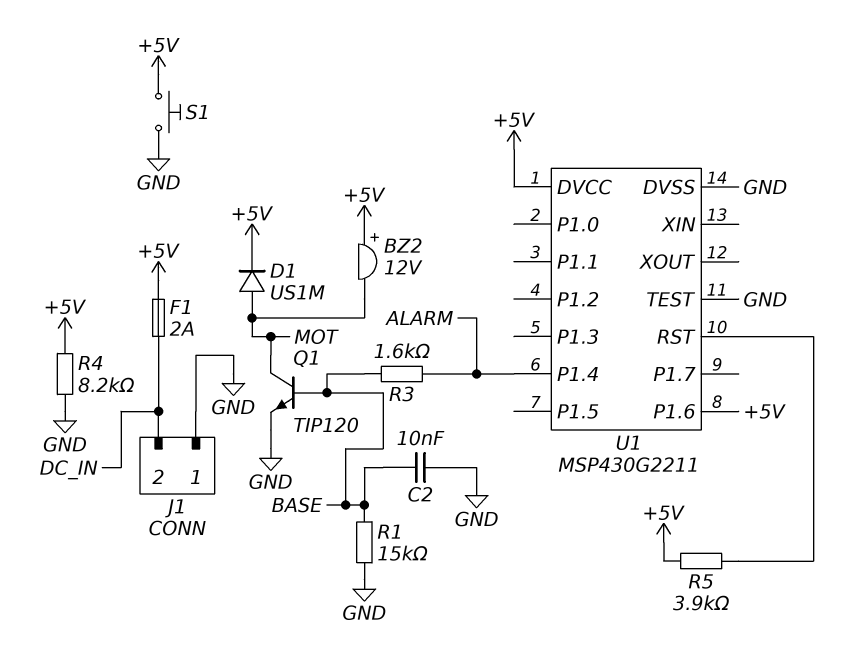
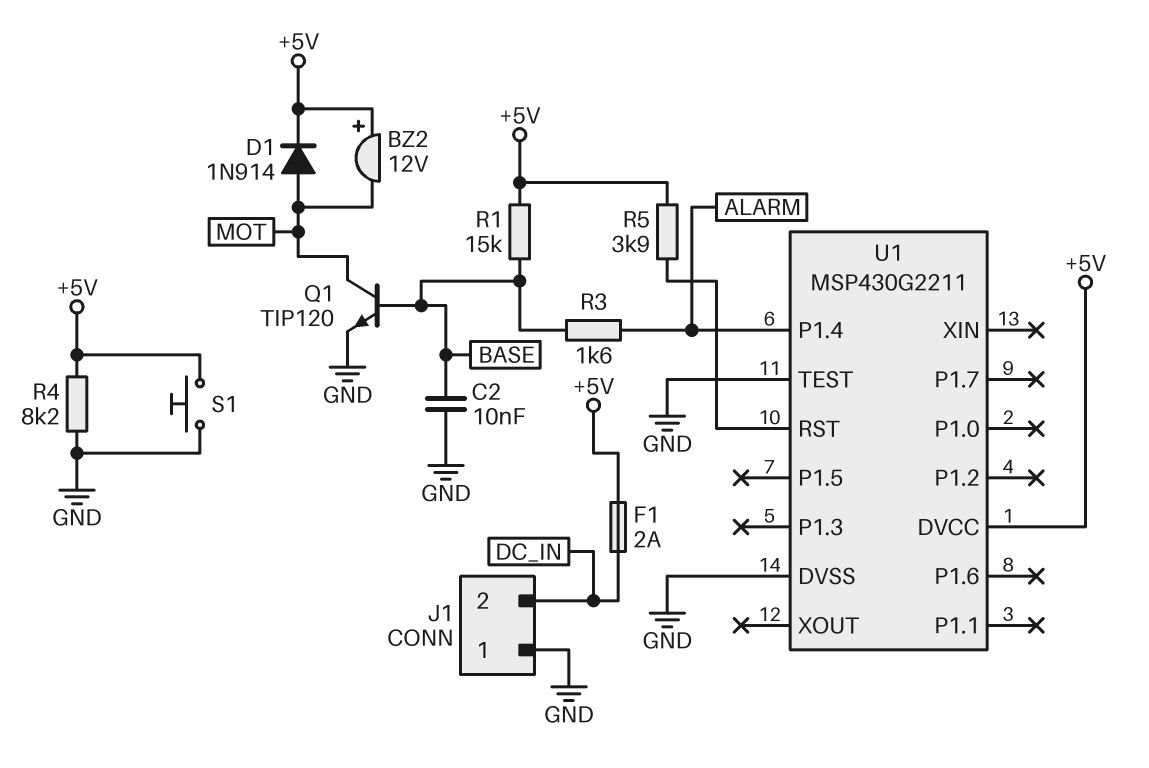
D1: diode US1M (A MOT, K +5V) -> diode 1N914 (A MOT, K +5V)
R1: 15k (BASE, GND) -> 15k (+5V, BASE)
U1 pin P1.6: +5V -> none

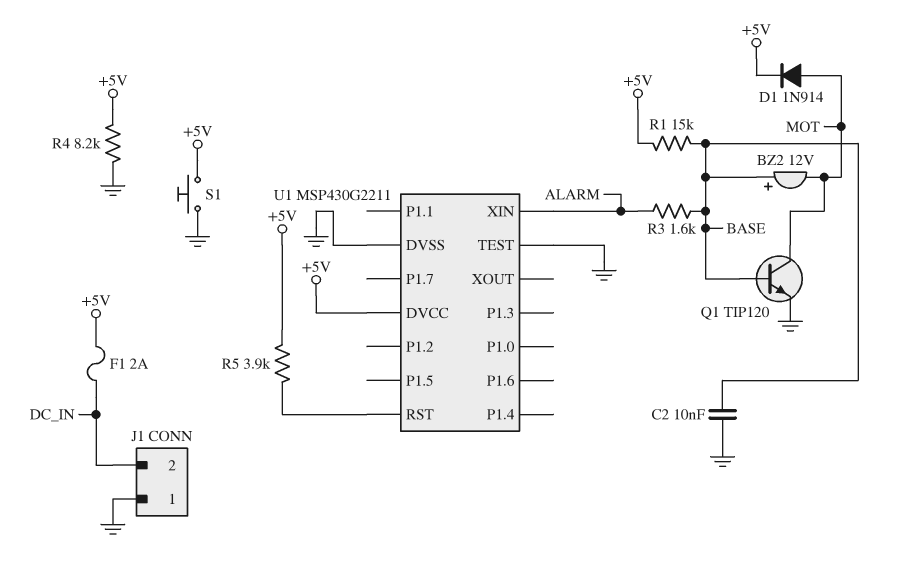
BZ2: buzzer 12V (plus +5V, minus MOT) -> buzzer 12V (plus BASE, minus MOT)
U1 pin P1.4: ALARM -> none
U1 pin XIN: none -> ALARM

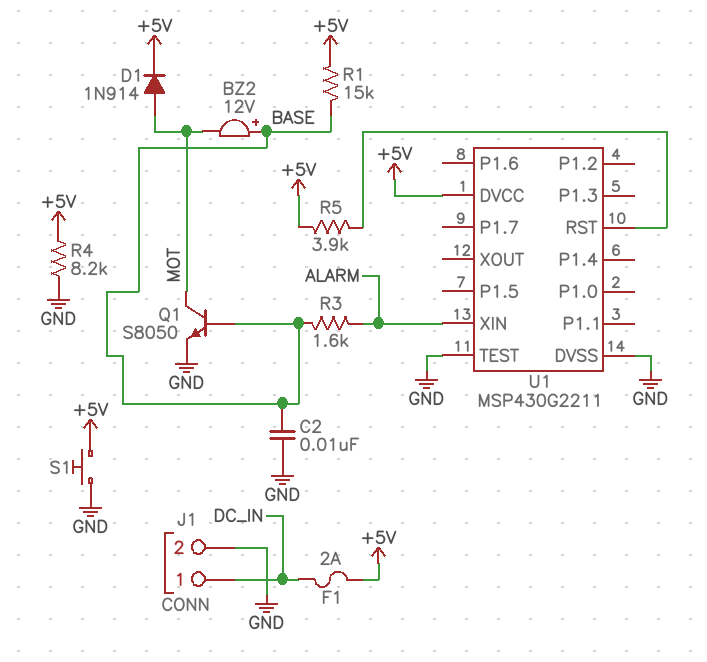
J1 pin 1: GND -> DC_IN
J1 pin 2: DC_IN -> GND
Q1: NPN TIP120 (B BASE, C MOT, E GND) -> NPN S8050 (B BASE, C MOT, E GND)

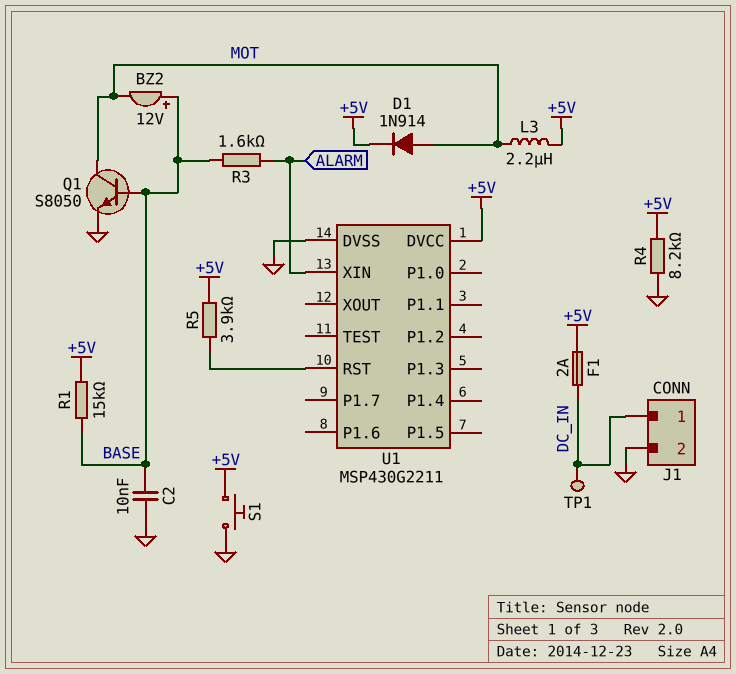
L3: none -> 2.2uH (+5V, MOT)
TP1: none -> test point (DC_IN)
U1 pin TEST: GND -> none

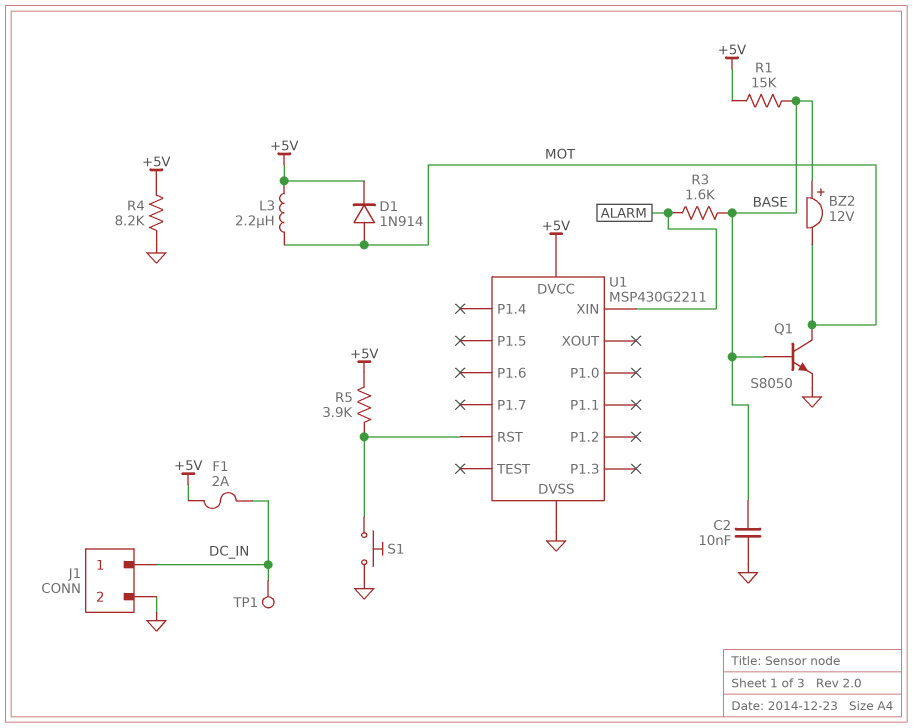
S1: button (+5V, GND) -> button (GND, U1/RST)

